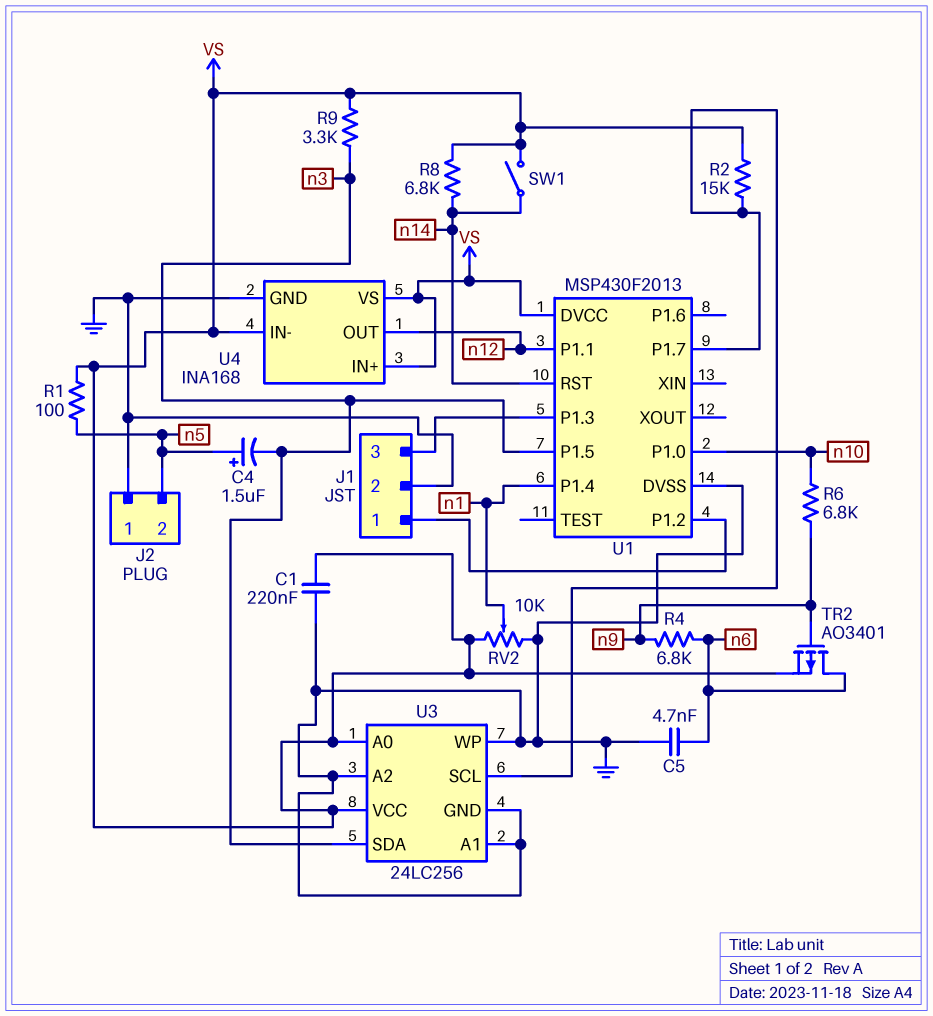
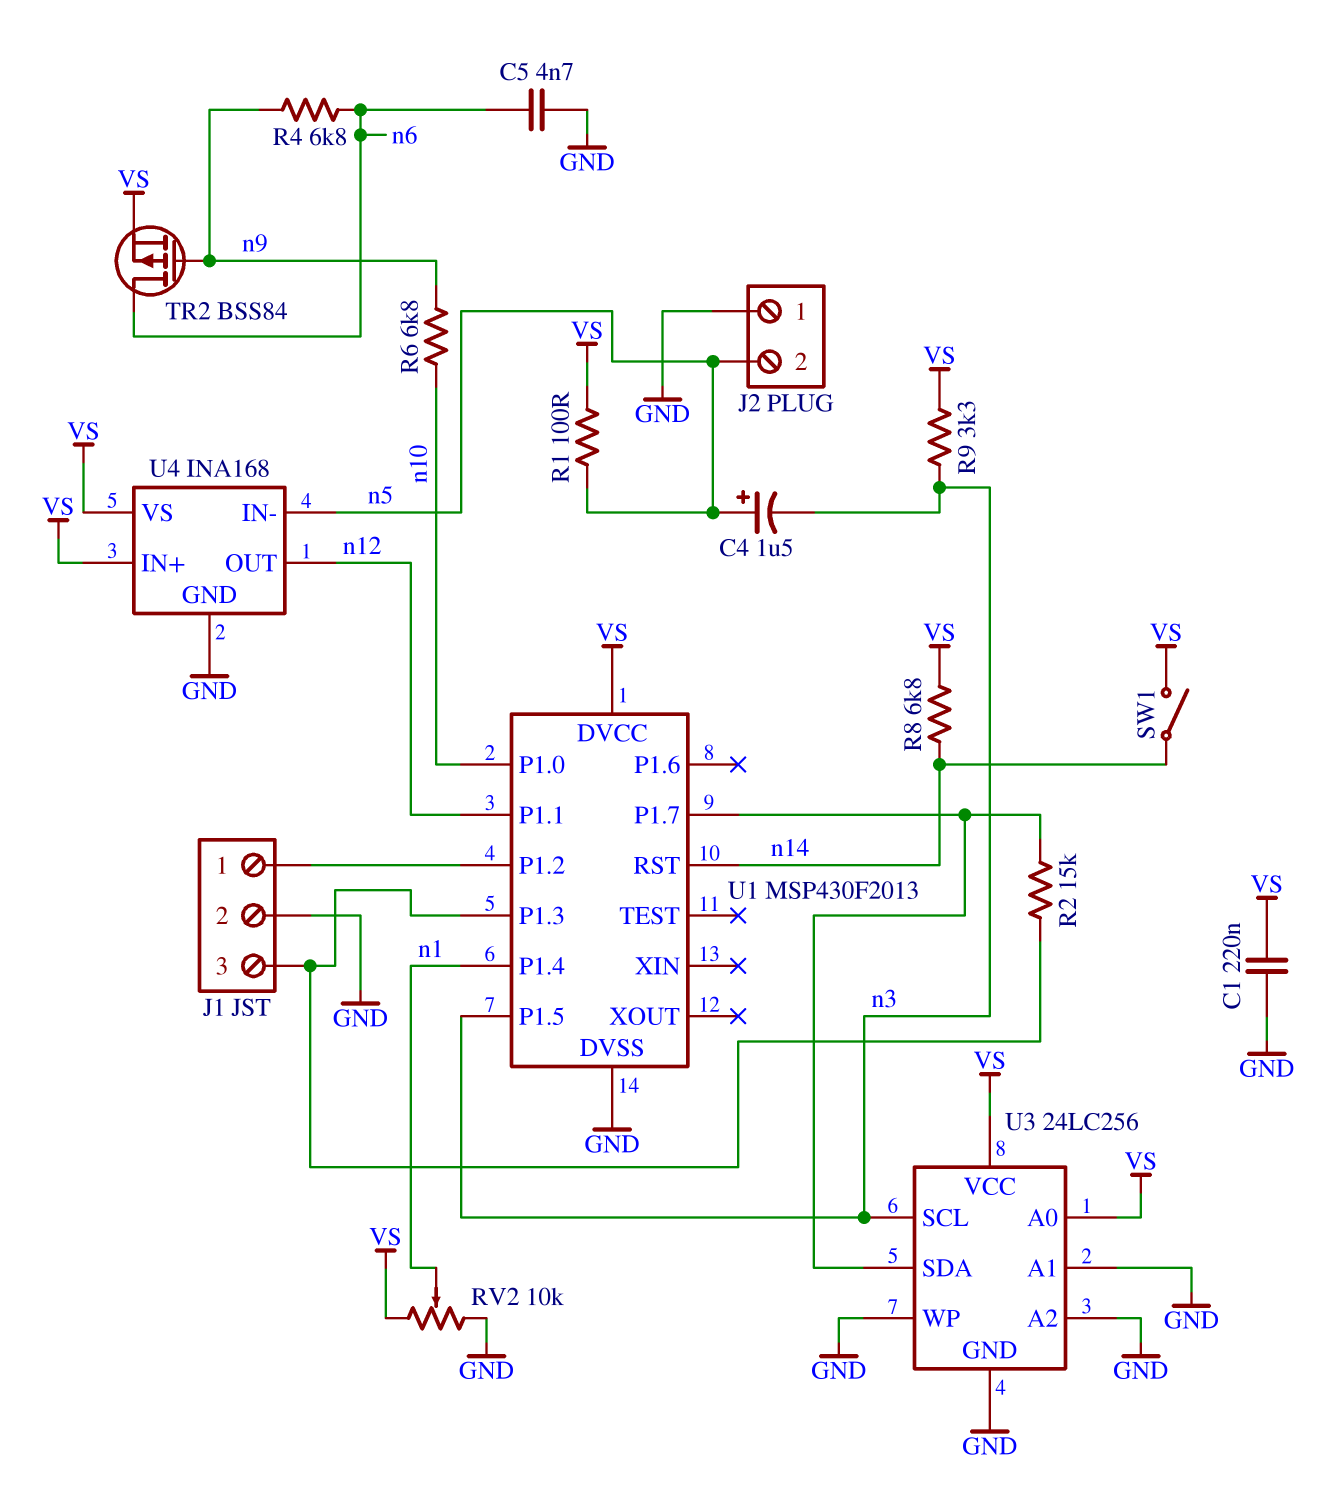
R2: 15k (U1/P1.7, VS) -> 15k (J1/3, U1/P1.7)
TR2: PMOS AO3401 (G n9, D n6, S VS) -> PMOS BSS84 (G n9, D n6, S VS)
U3 pin SCL: U1/P1.7 -> n3
U3 pin SDA: n3 -> U1/P1.7
U4 pin IN-: VS -> n5

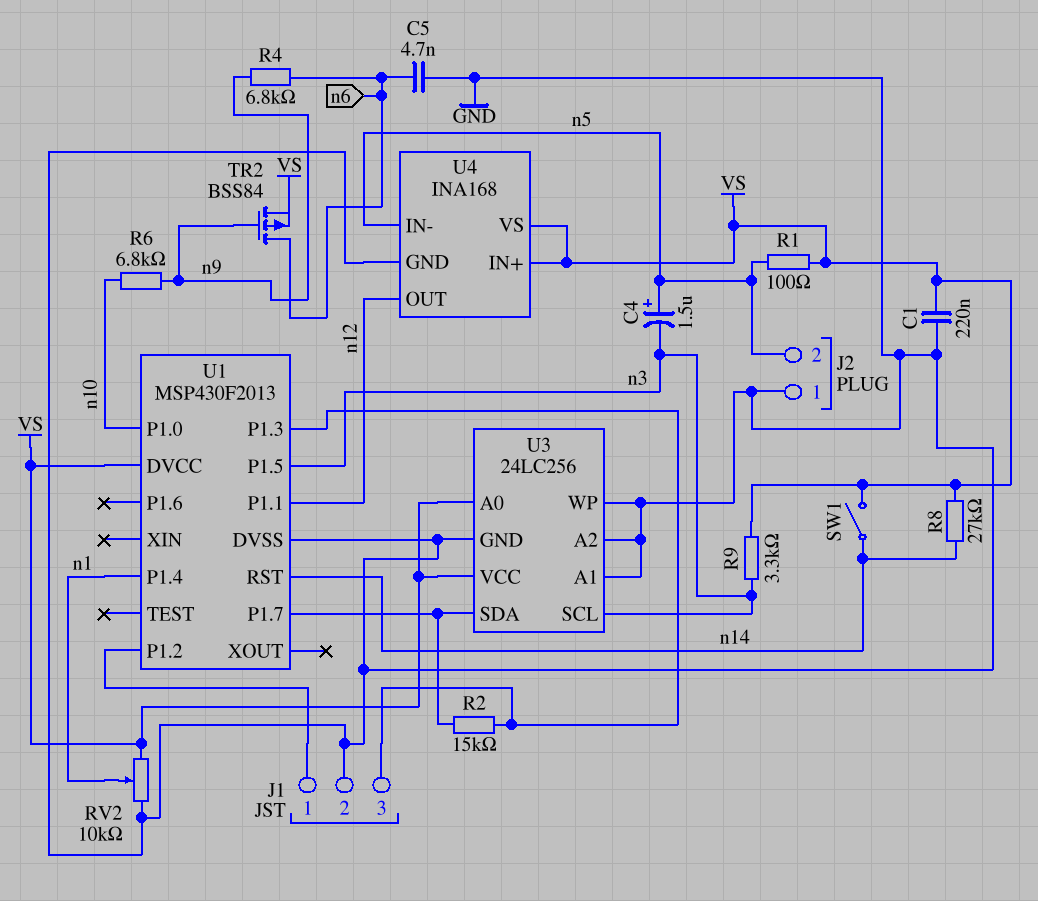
R8: 6.8k (VS, n14) -> 27k (VS, n14)

